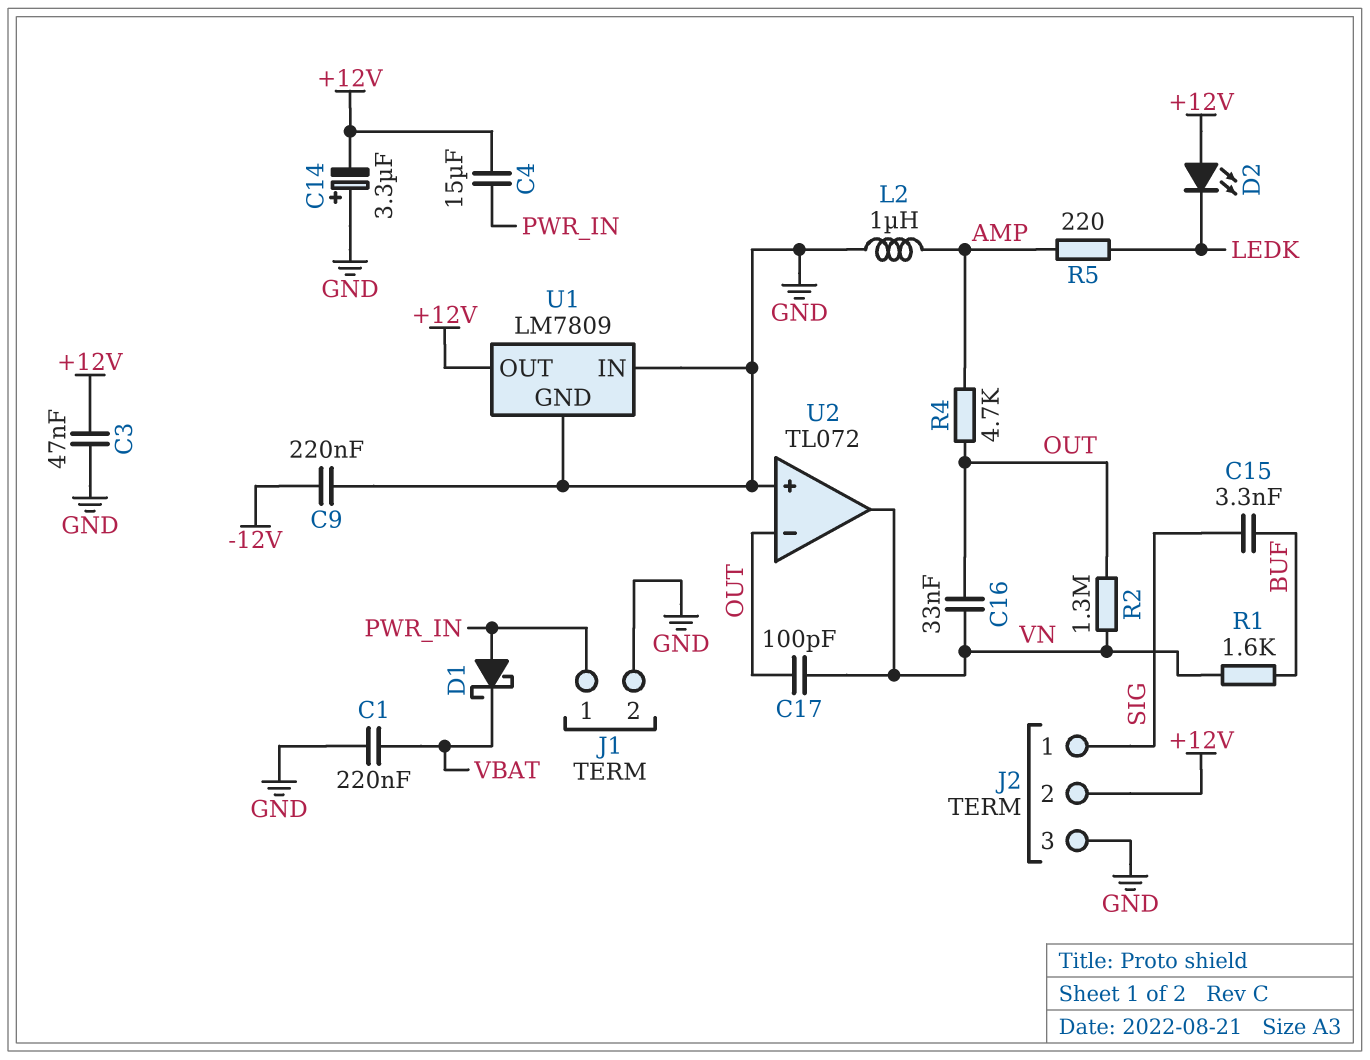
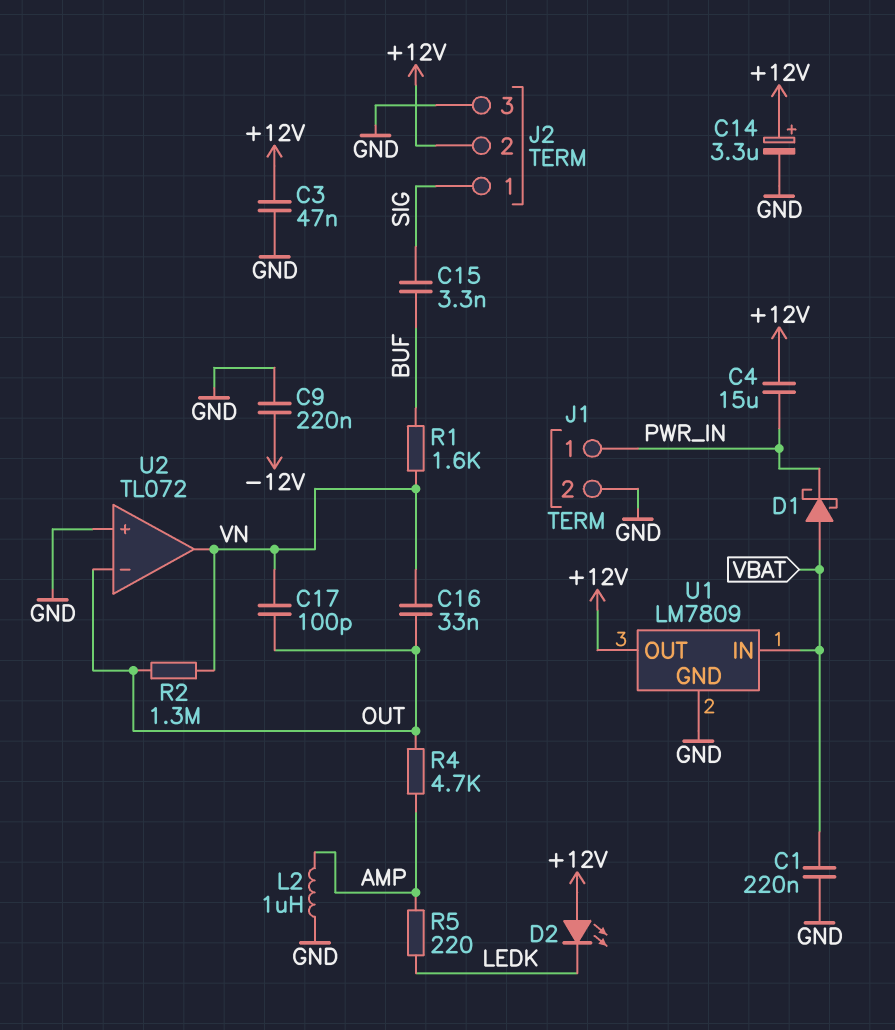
C14: 3.3uF (plus GND, minus +12V) -> 3.3uF (plus +12V, minus GND)
D1: schottky (A PWR_IN, K VBAT) -> schottky (A VBAT, K PWR_IN)
U1 pin IN: GND -> VBAT

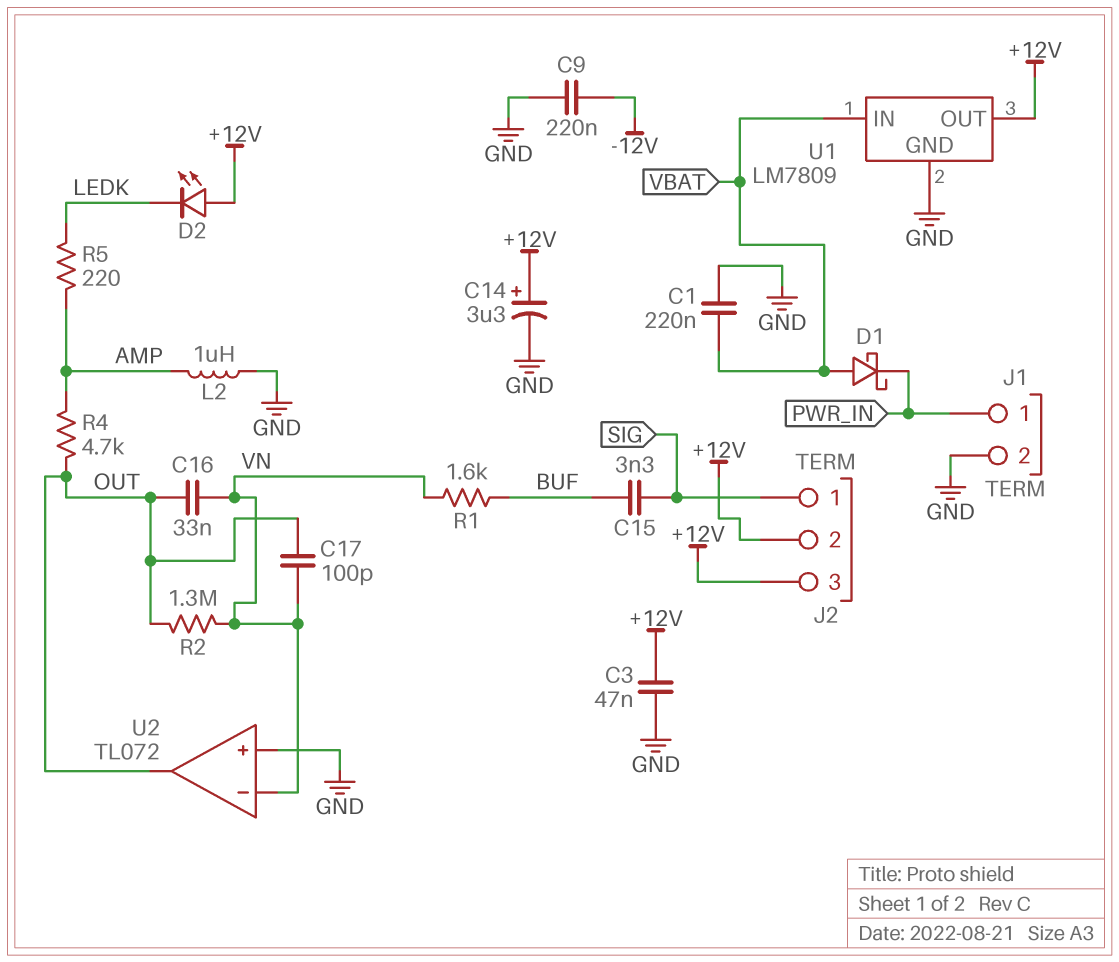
C4: 15uF (+12V, PWR_IN) -> none
J2 pin 3: GND -> +12V
U2 pin in-: OUT -> VN
U2 pin out: VN -> OUT

